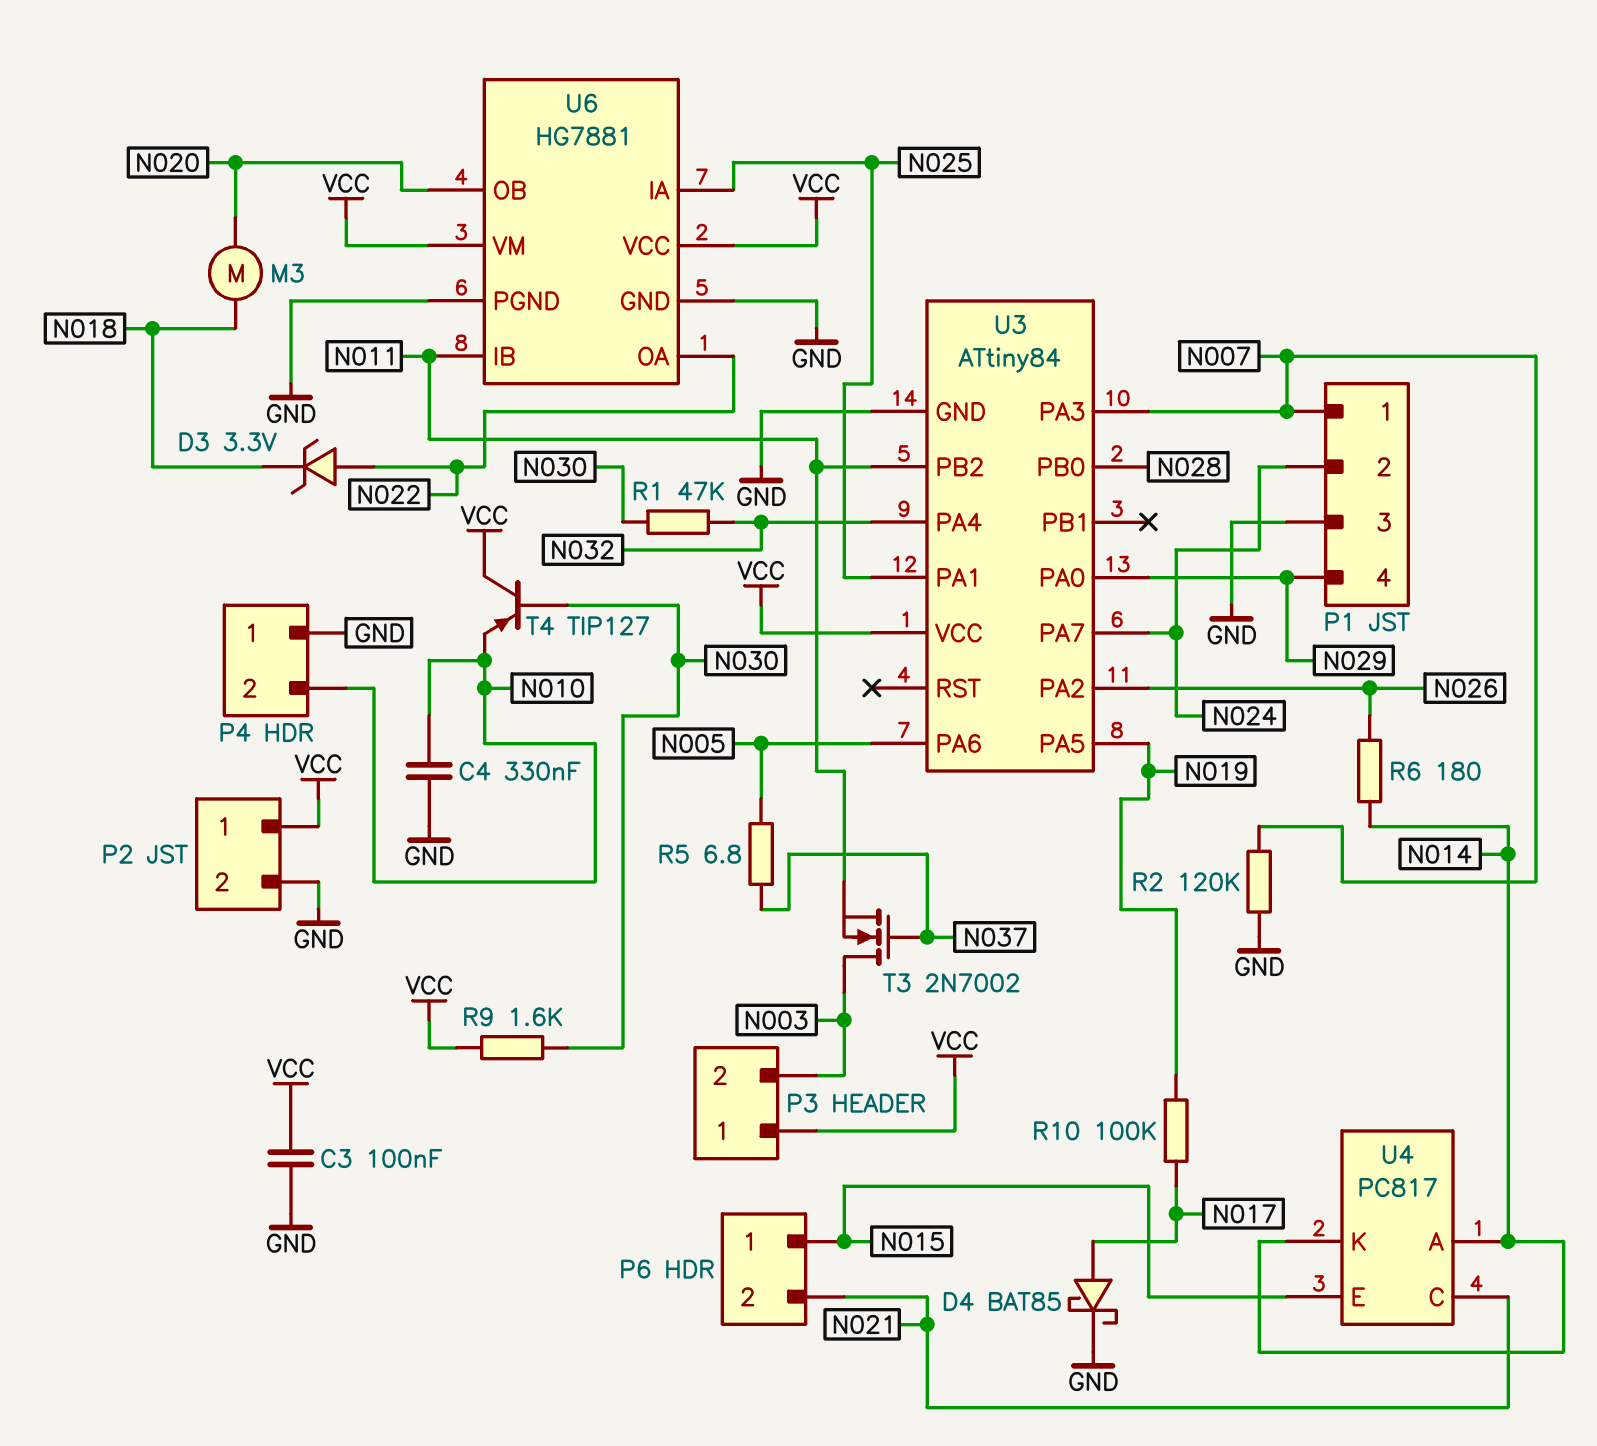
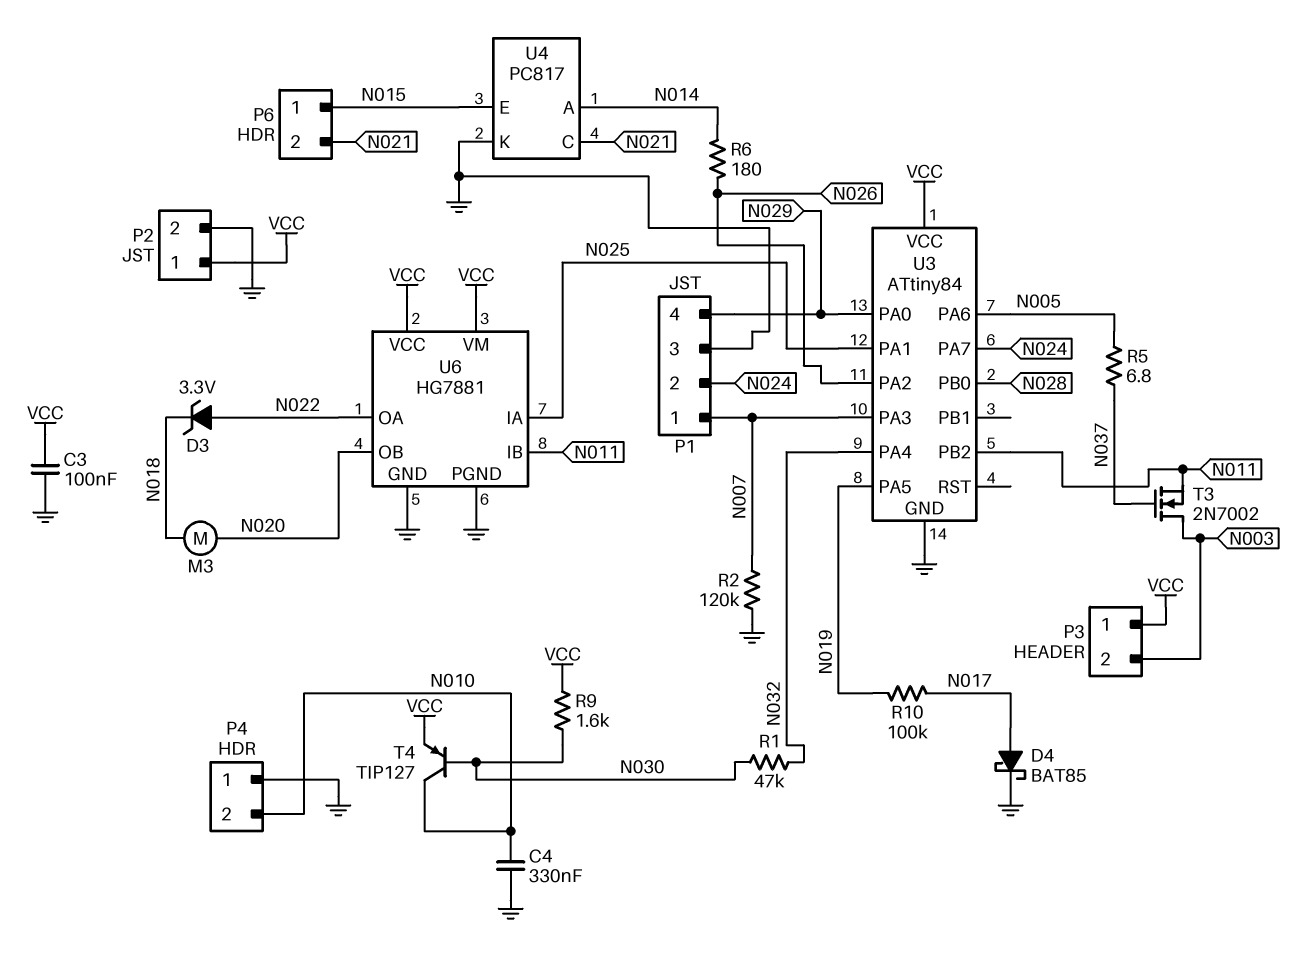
T4: PNP TIP127 (B N030, C VCC, E N010) -> PNP TIP127 (B N030, C N010, E VCC)
U4 pin K: N014 -> GND

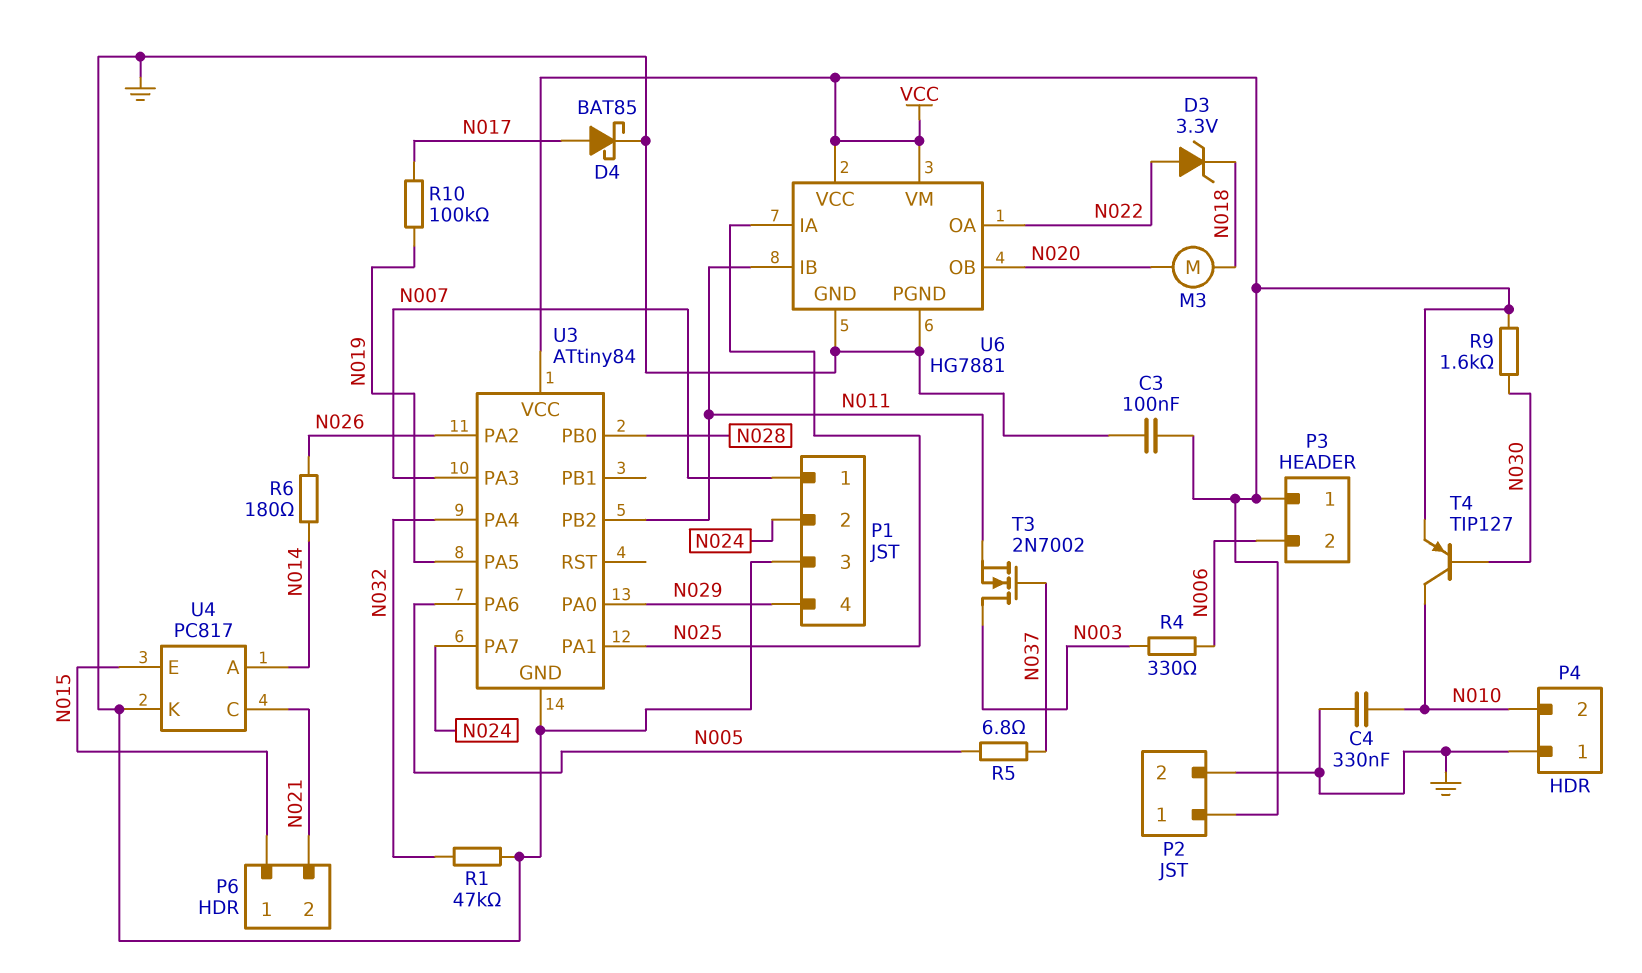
P3 pin 2: N003 -> N006
R1: 47k (N030, N032) -> 47k (GND, N032)
R2: 120k (GND, N007) -> none
R4: none -> 330 (N003, N006)

